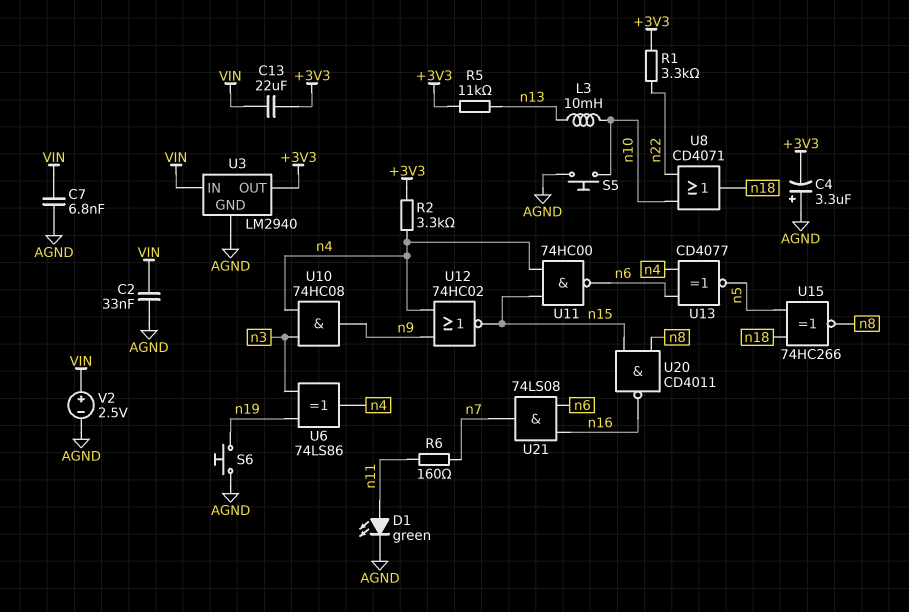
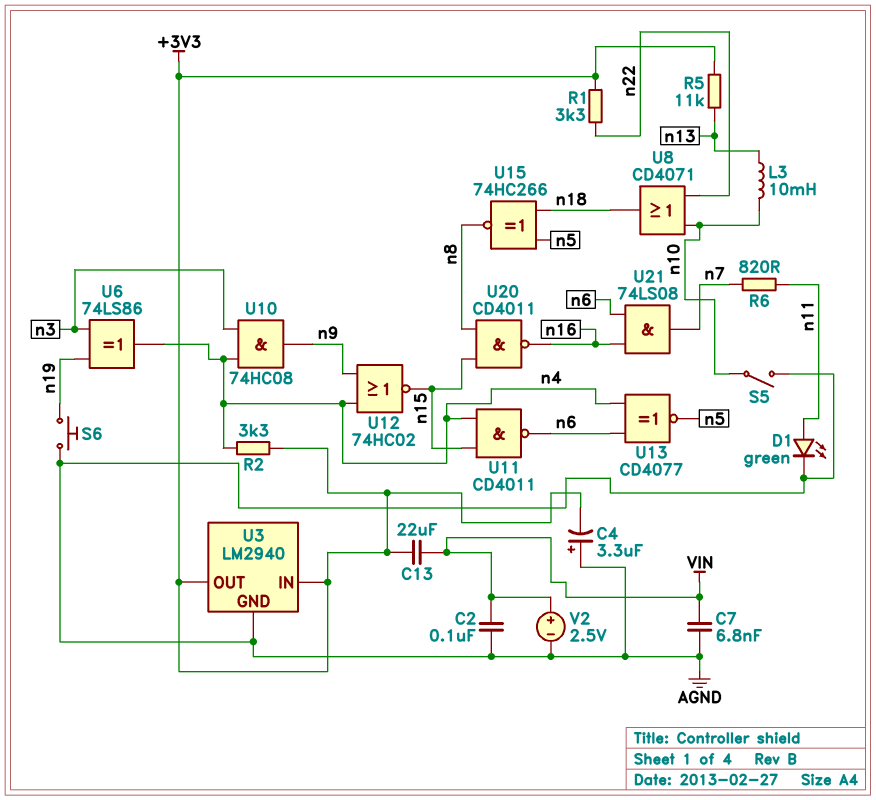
C2: 33nF (AGND, VIN) -> 100nF (AGND, VIN)
R6: 160 (n7, n11) -> 820 (n7, n11)
S5: button (AGND, n10) -> switch (AGND, n10)
U3 pin IN: VIN -> +3V3
U11: NAND 74HC00 (in n4, in n15, out n6) -> NAND CD4011 (in n4, in n15, out n6)

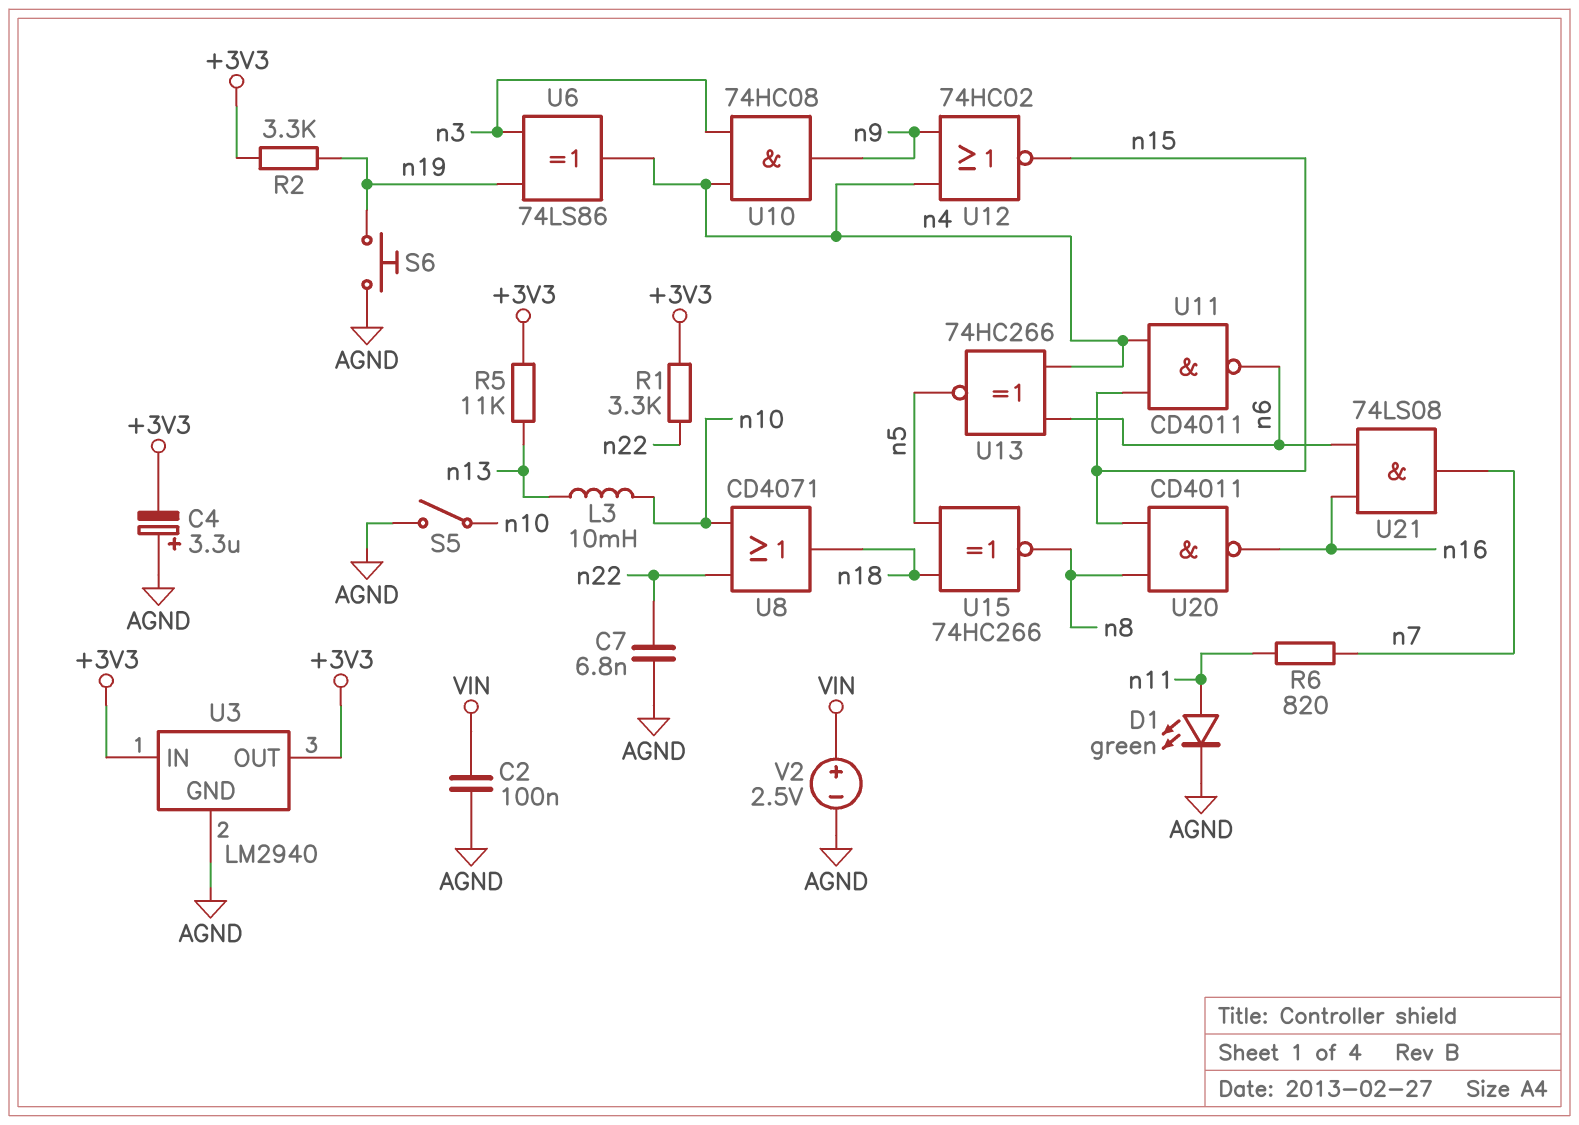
C7: 6.8nF (AGND, VIN) -> 6.8nF (AGND, n22)
C13: 22uF (+3V3, VIN) -> none
R2: 3.3k (+3V3, n4) -> 3.3k (+3V3, n19)
U13: XNOR CD4077 (in n4, in n6, out n5) -> XNOR 74HC266 (in n4, in n6, out n5)

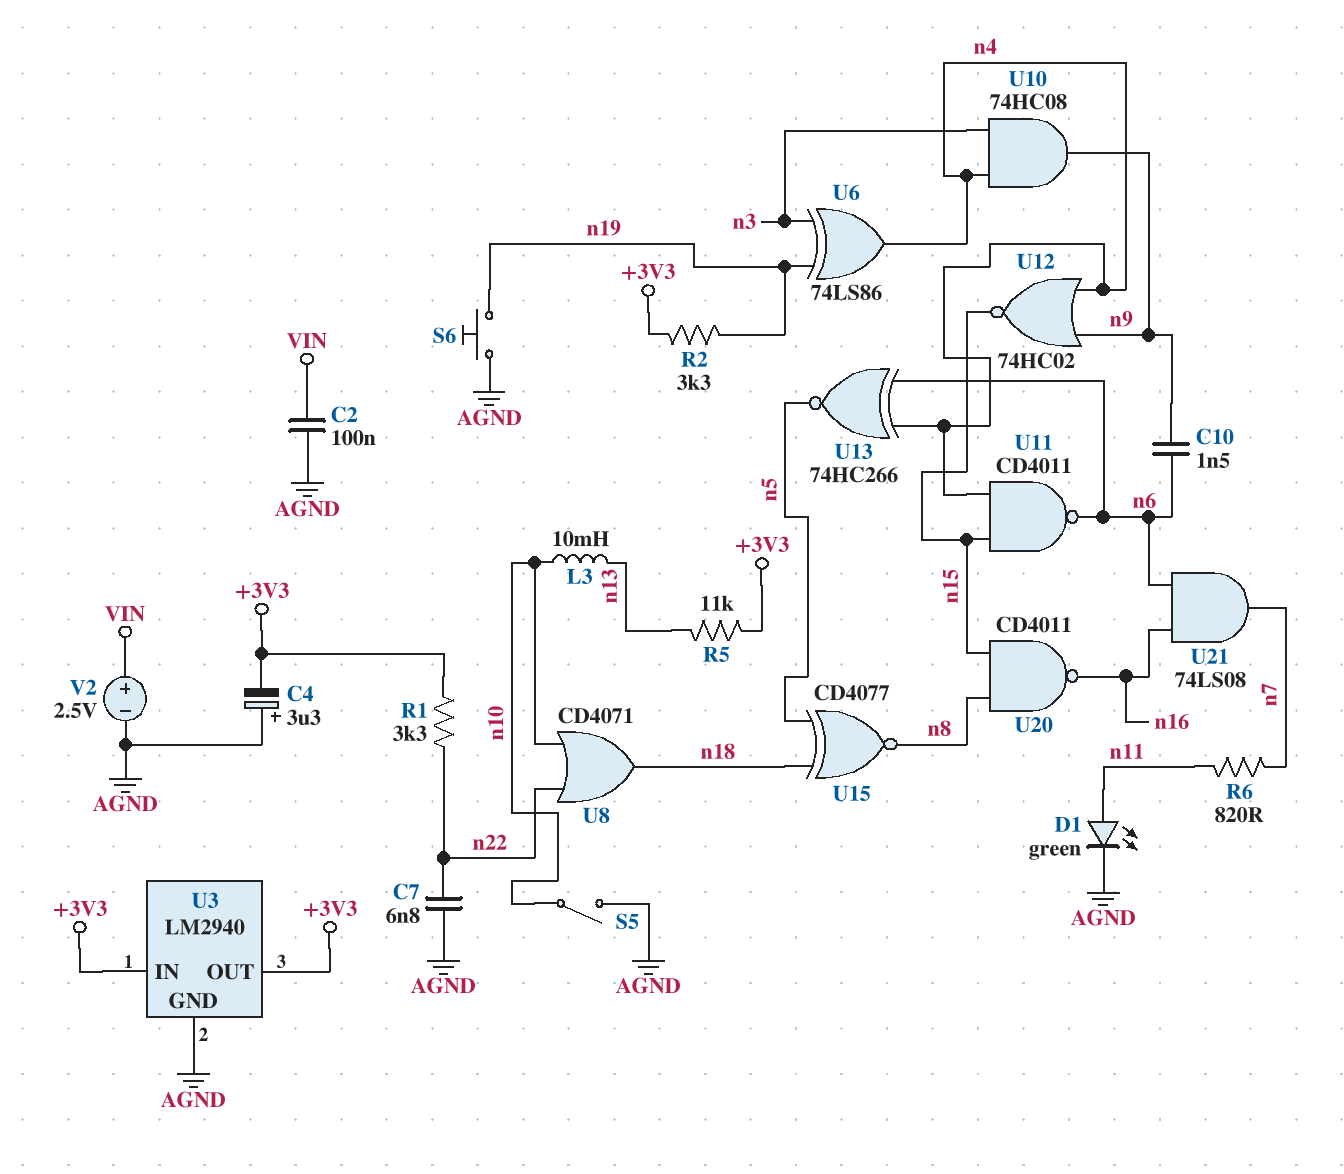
C10: none -> 1.5nF (n6, n9)
U15: XNOR 74HC266 (in n5, in n18, out n8) -> XNOR CD4077 (in n5, in n18, out n8)

